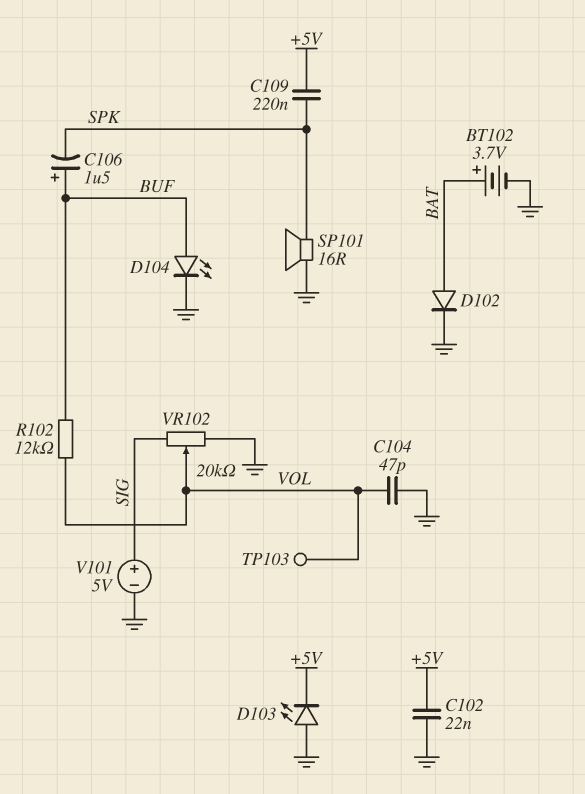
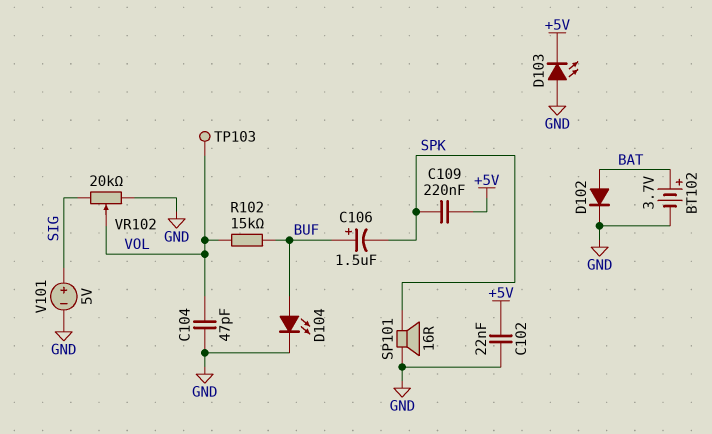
R102: 12k (BUF, VOL) -> 15k (BUF, VOL)

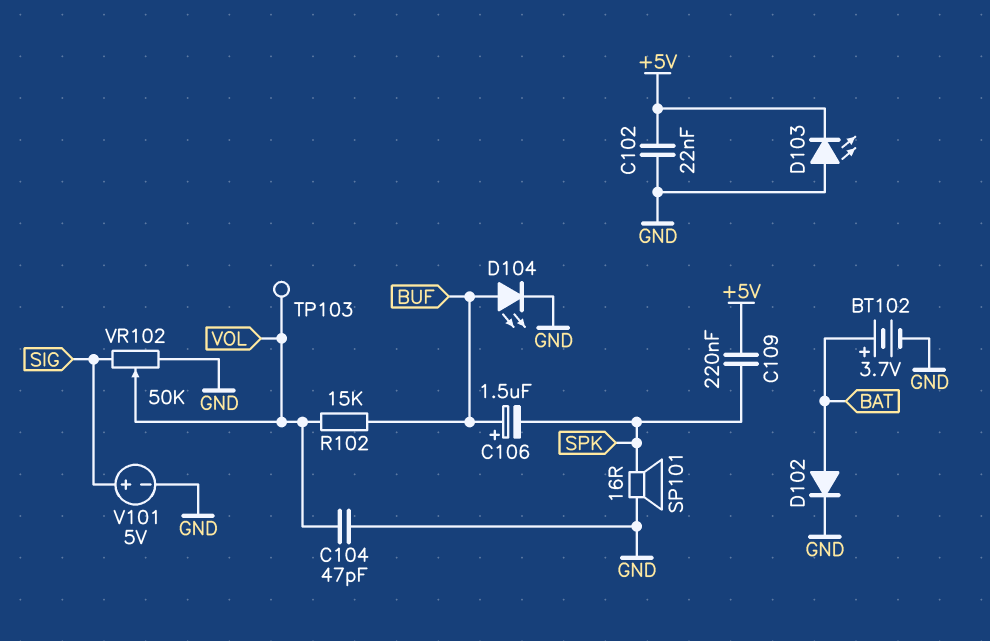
VR102: 20k (GND, SIG, wiper VOL) -> 50k (GND, SIG, wiper VOL)

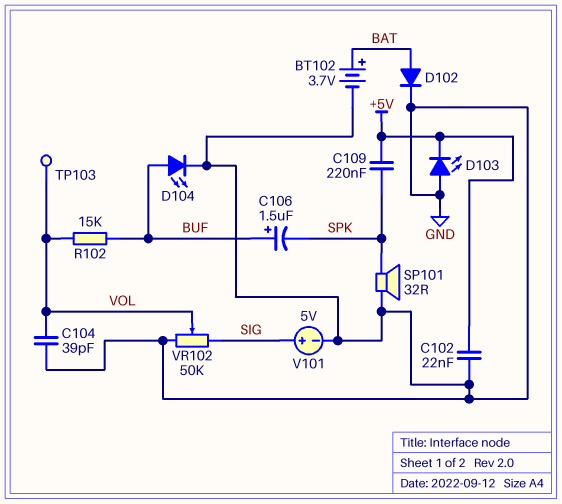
C104: 47pF (GND, VOL) -> 39pF (GND, VOL)
SP101: speaker 16R (GND, SPK) -> speaker 32R (GND, SPK)

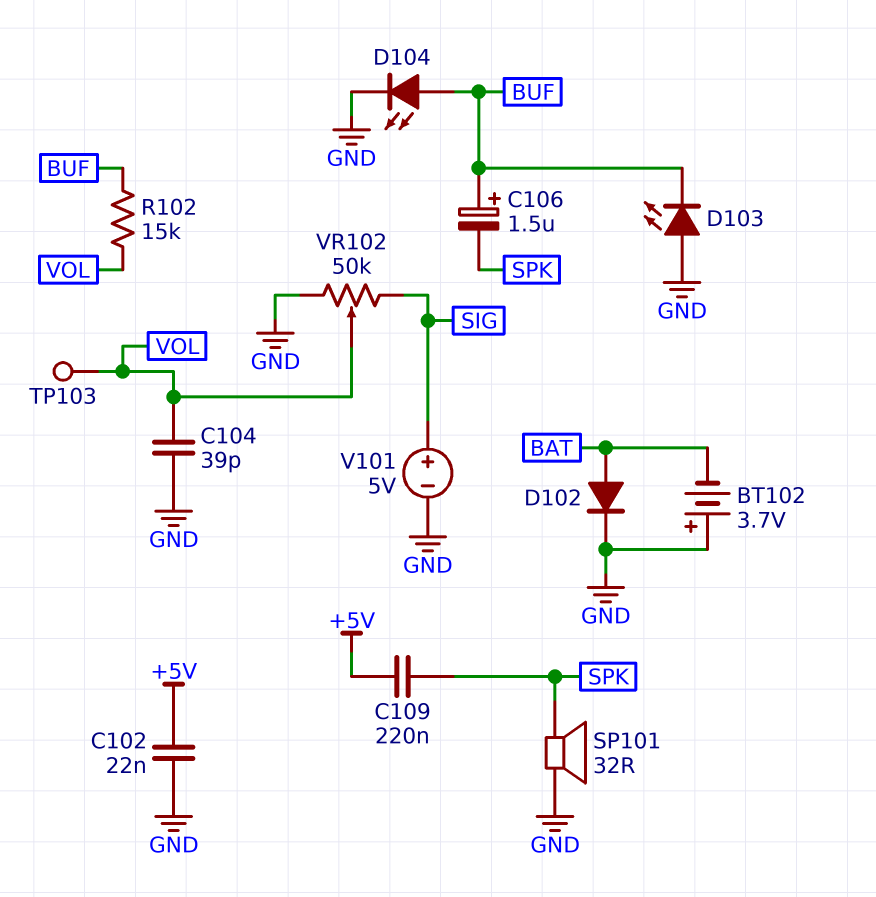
BT102: 3.7V (plus BAT, minus GND) -> 3.7V (plus GND, minus BAT)
D103: LED (A GND, K +5V) -> LED (A GND, K BUF)

